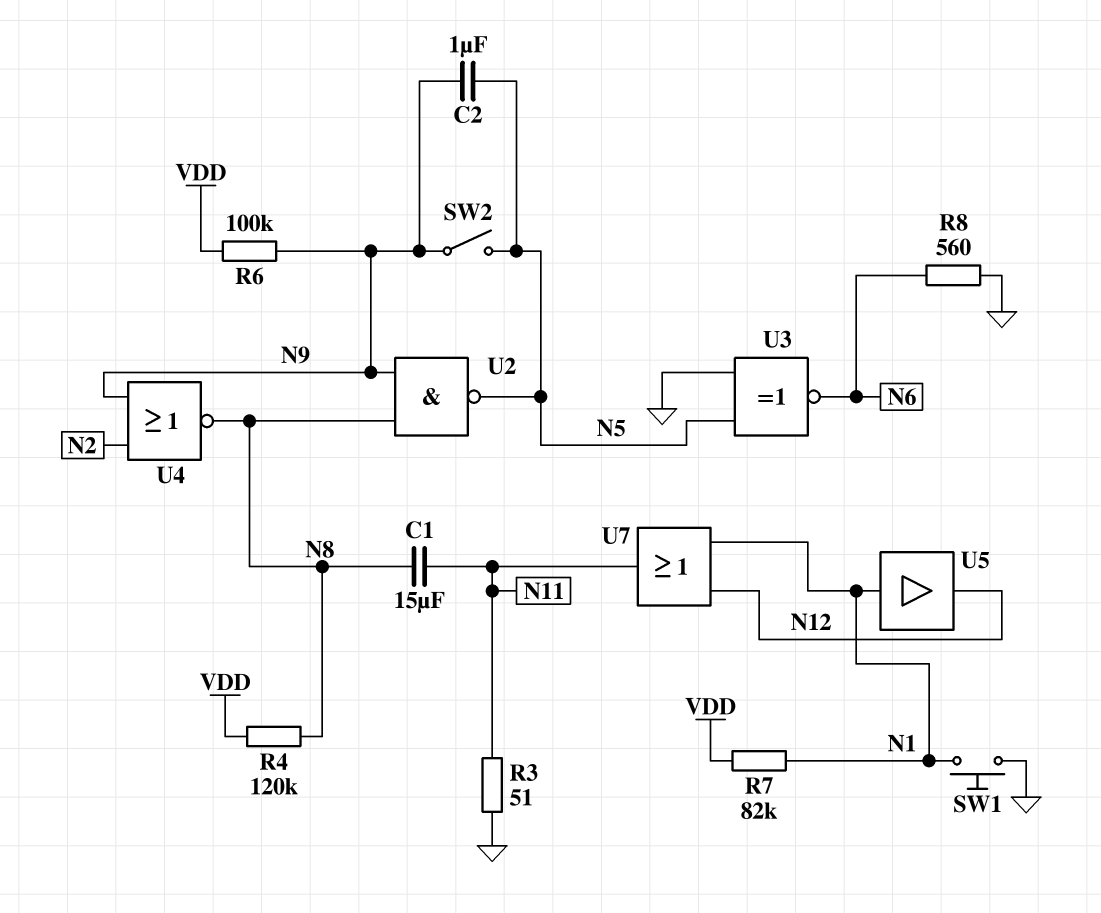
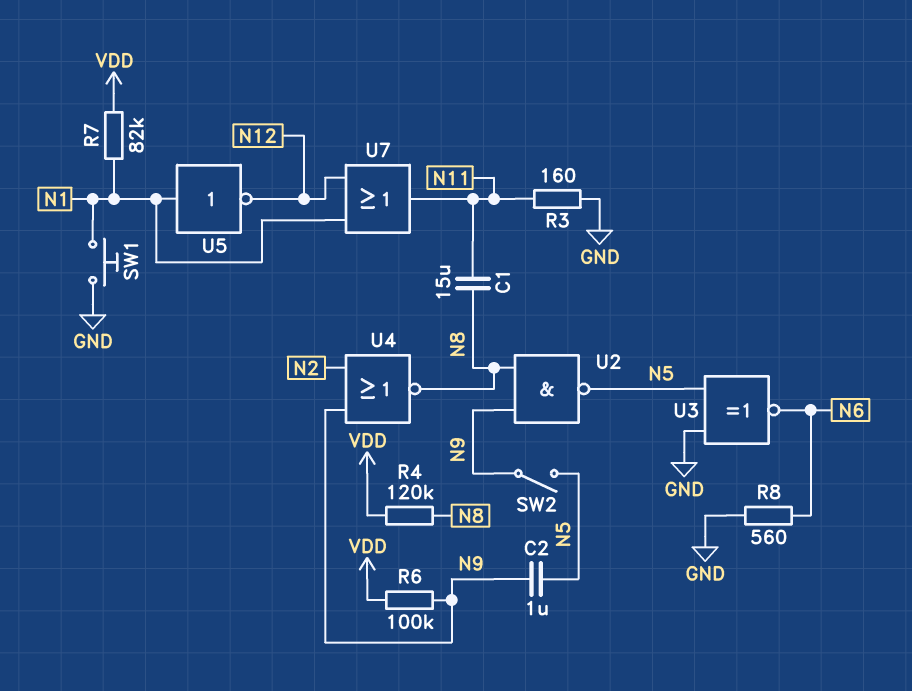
R3: 51 (GND, N11) -> 160 (GND, N11)
U5: buffer (in N1, out N12) -> NOT (in N1, out N12)

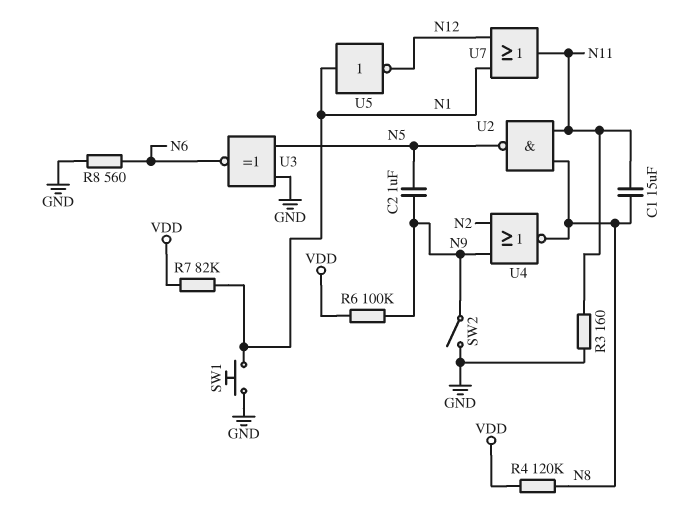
SW2: switch (N5, N9) -> switch (GND, N9)
U2: NAND (in N8, in N9, out N5) -> NAND (in N8, in N11, out N5)

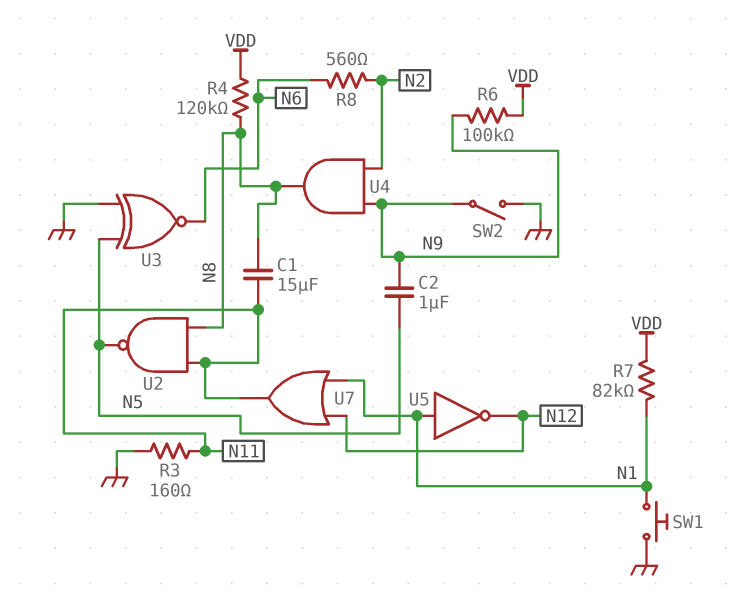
R8: 560 (GND, N6) -> 560 (N2, N6)
U4: NOR (in N2, in N9, out N8) -> AND (in N2, in N9, out N8)

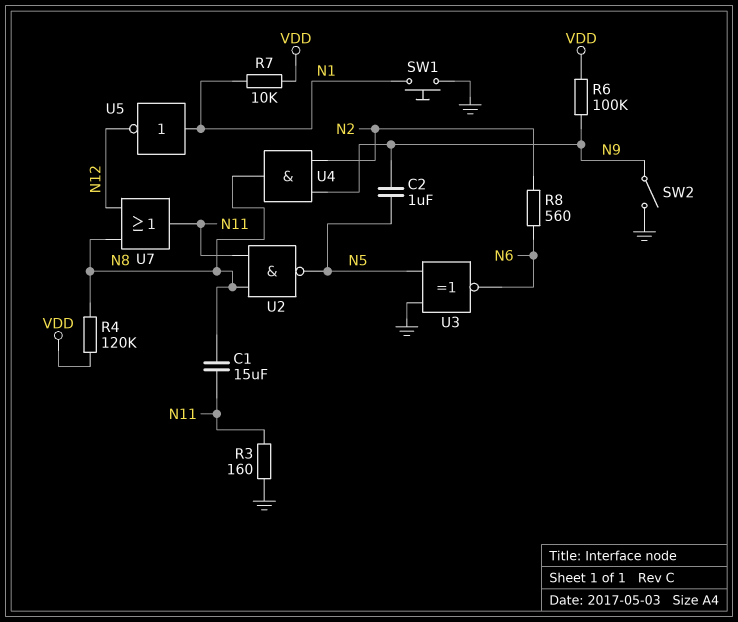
R7: 82k (N1, VDD) -> 10k (N1, VDD)
U7: OR (in N1, in N12, out N11) -> OR (in N8, in N12, out N11)

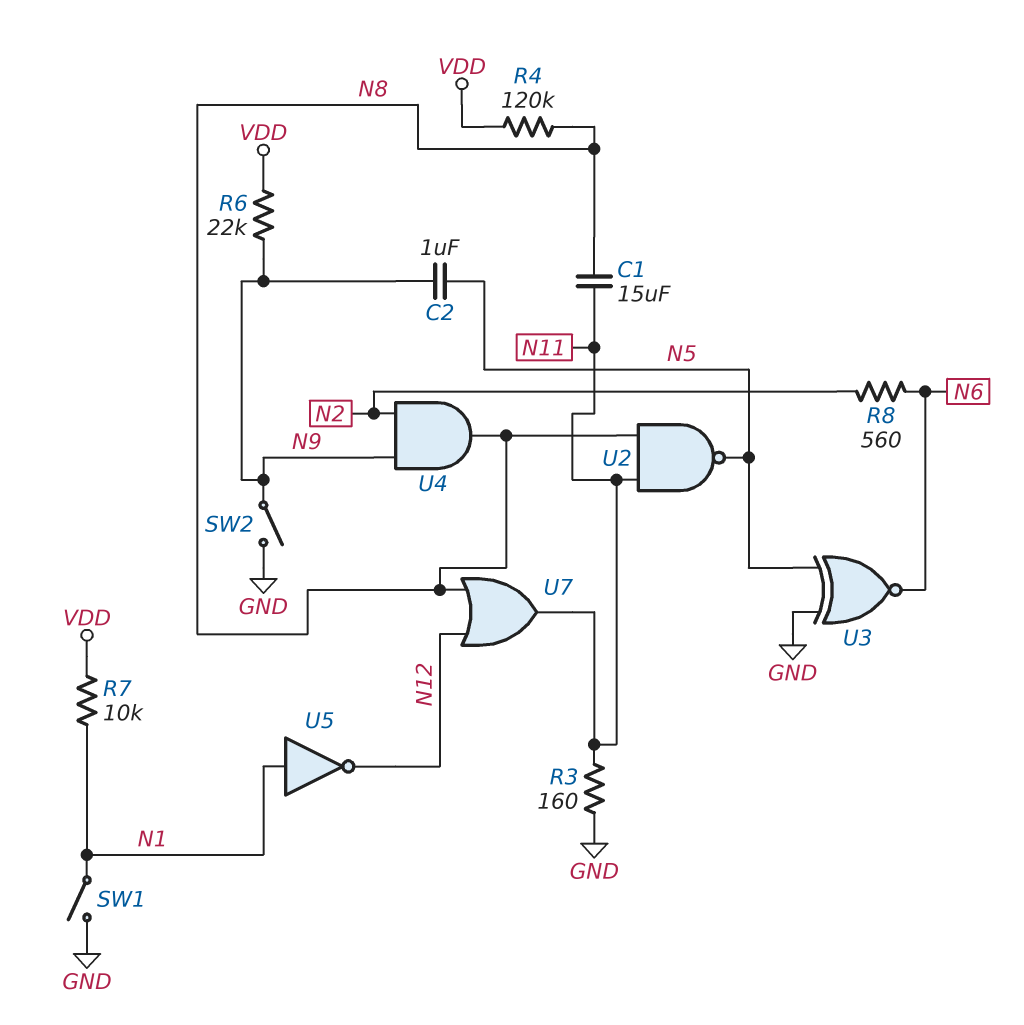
R6: 100k (N9, VDD) -> 22k (N9, VDD)
SW1: button (GND, N1) -> switch (GND, N1)

